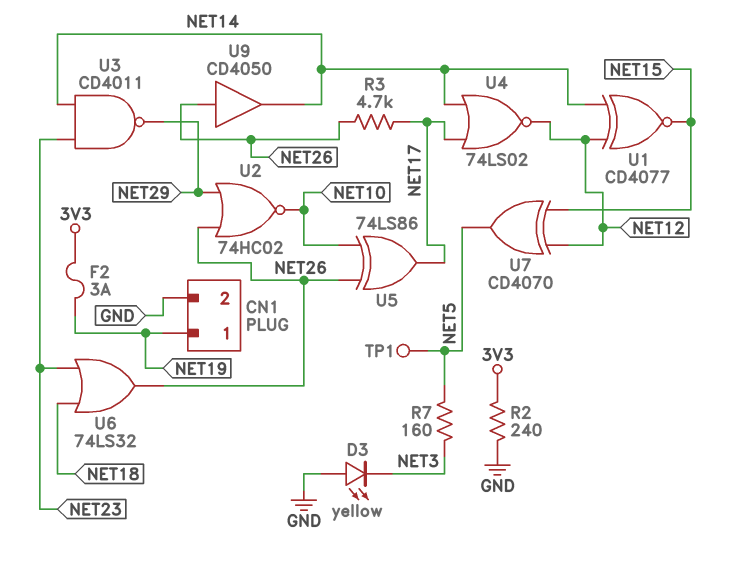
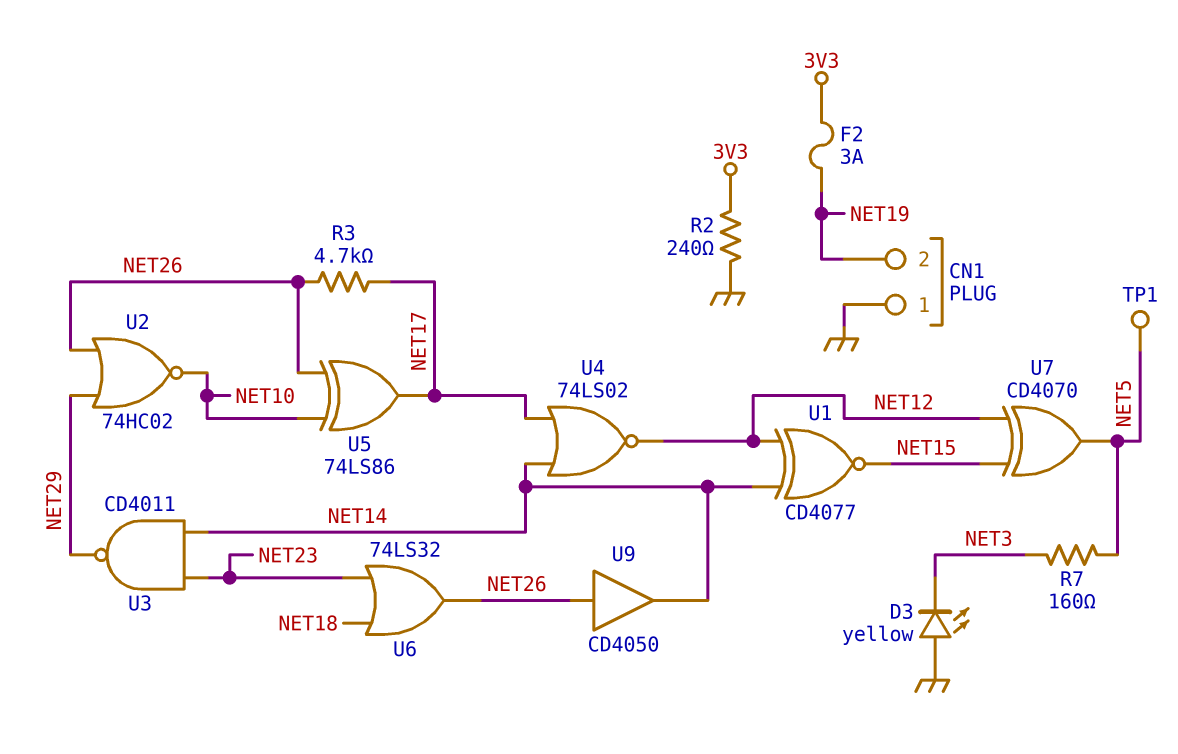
CN1 pin 1: NET19 -> GND
CN1 pin 2: GND -> NET19

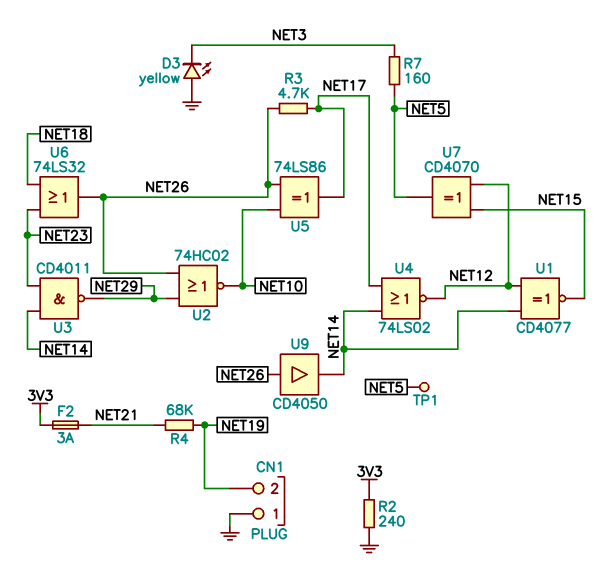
F2: 3A (3V3, NET19) -> 3A (3V3, NET21)
R4: none -> 68k (NET19, NET21)

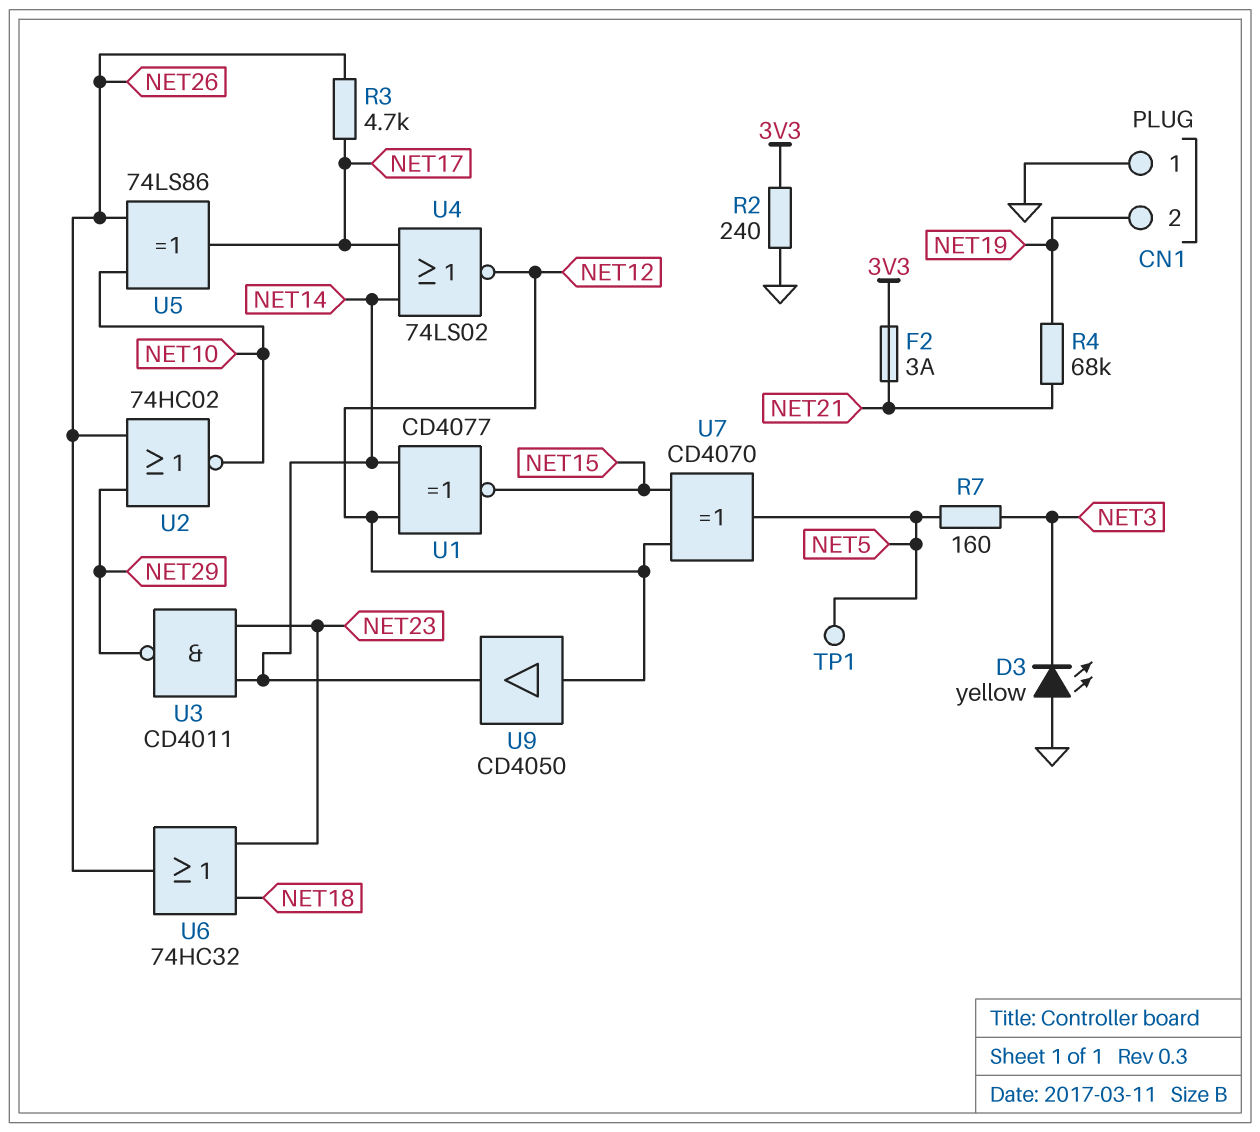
U6: OR 74LS32 (in NET18, in NET23, out NET26) -> OR 74HC32 (in NET18, in NET23, out NET26)
U9: buffer CD4050 (in NET26, out NET14) -> buffer CD4050 (in NET12, out NET14)

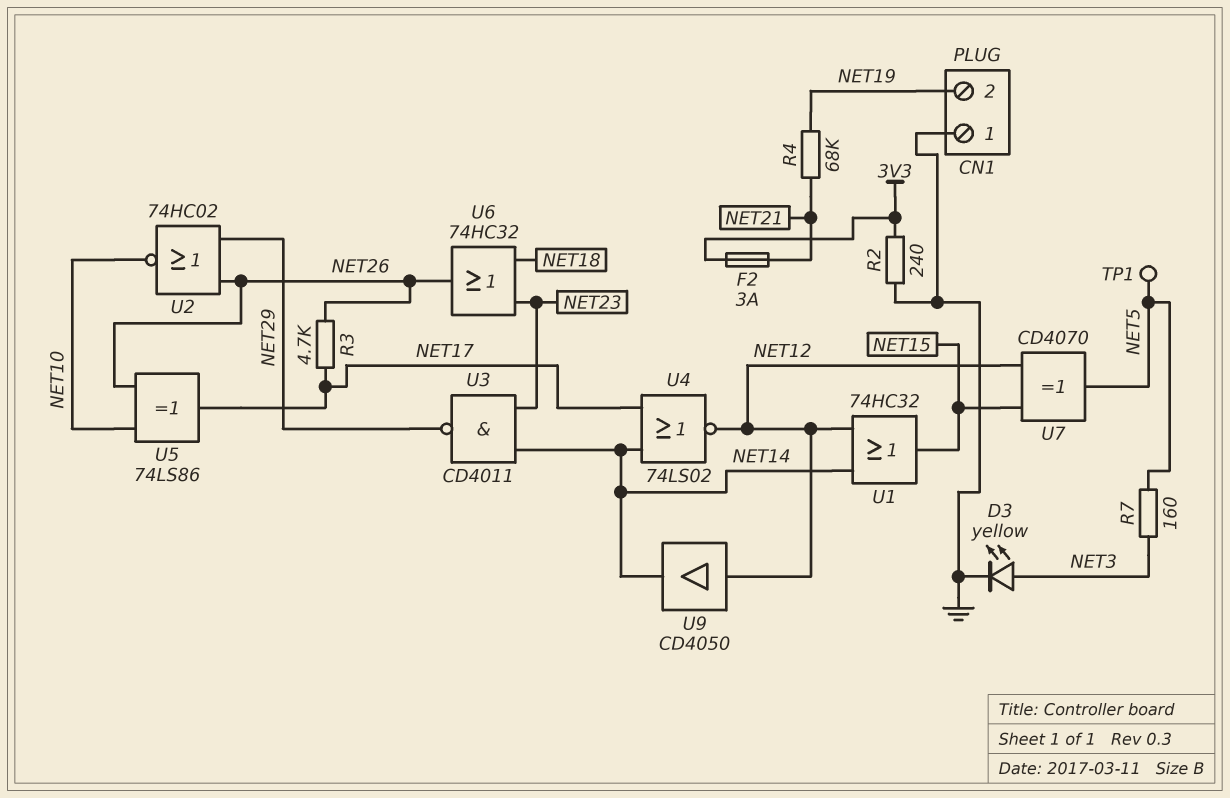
D3: LED yellow (A GND, K NET3) -> LED yellow (A NET3, K GND)
U1: XNOR CD4077 (in NET12, in NET14, out NET15) -> OR 74HC32 (in NET12, in NET14, out NET15)

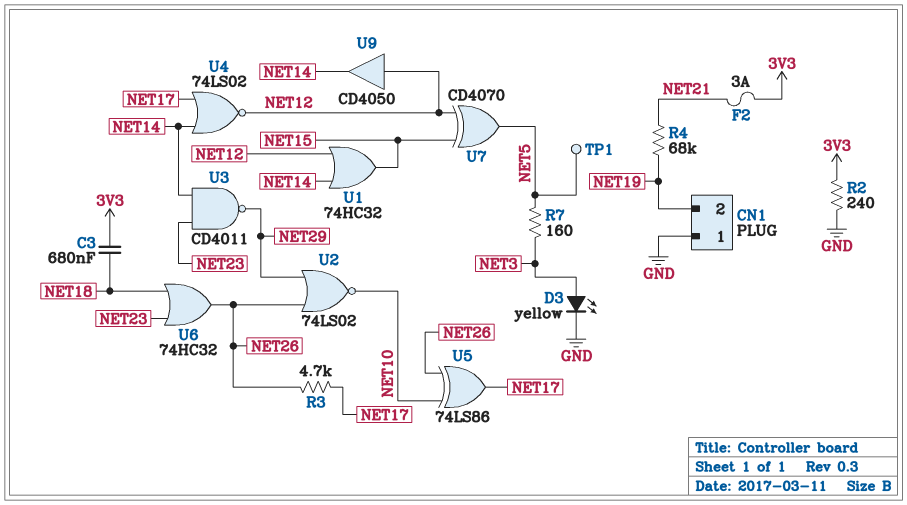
C3: none -> 680nF (3V3, NET18)
U2: NOR 74HC02 (in NET26, in NET29, out NET10) -> NOR 74LS02 (in NET26, in NET29, out NET10)

